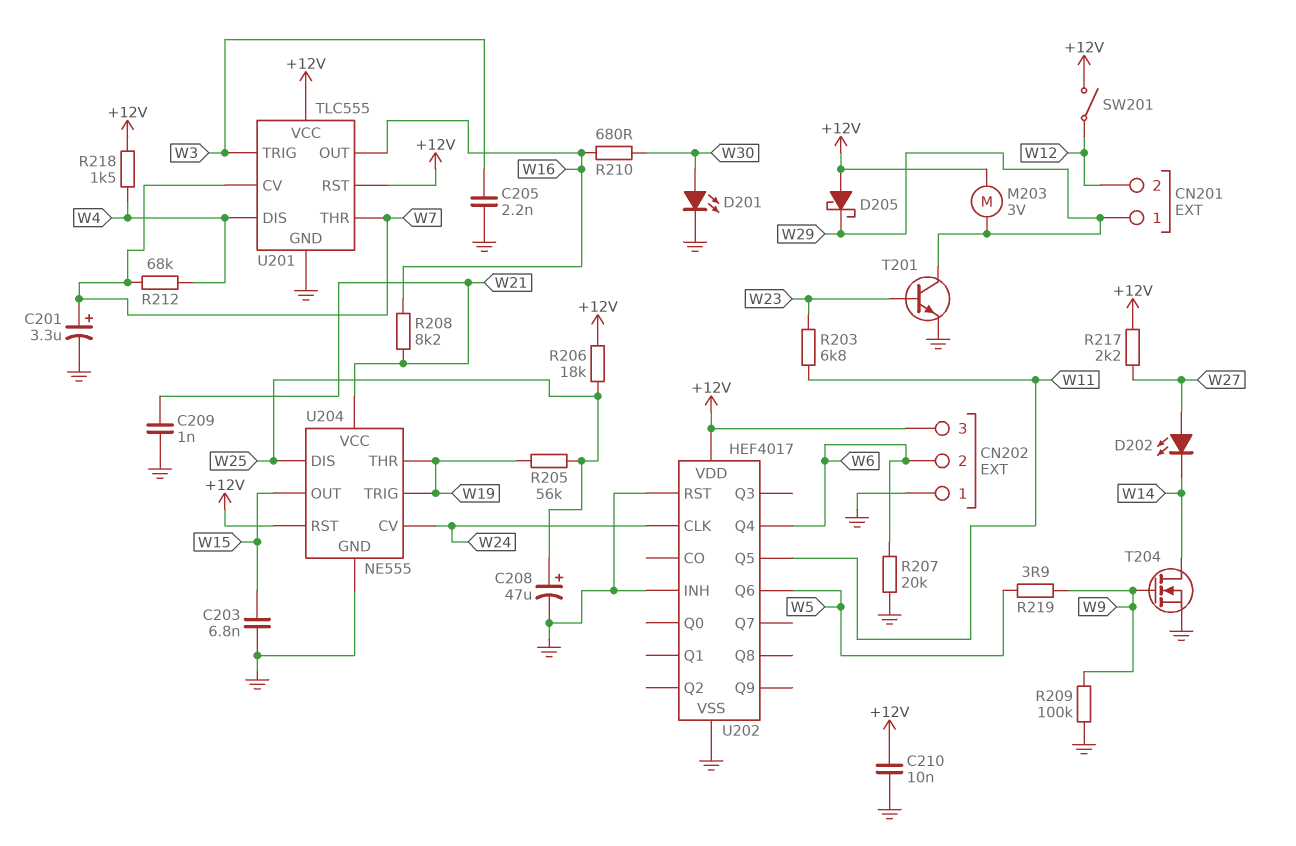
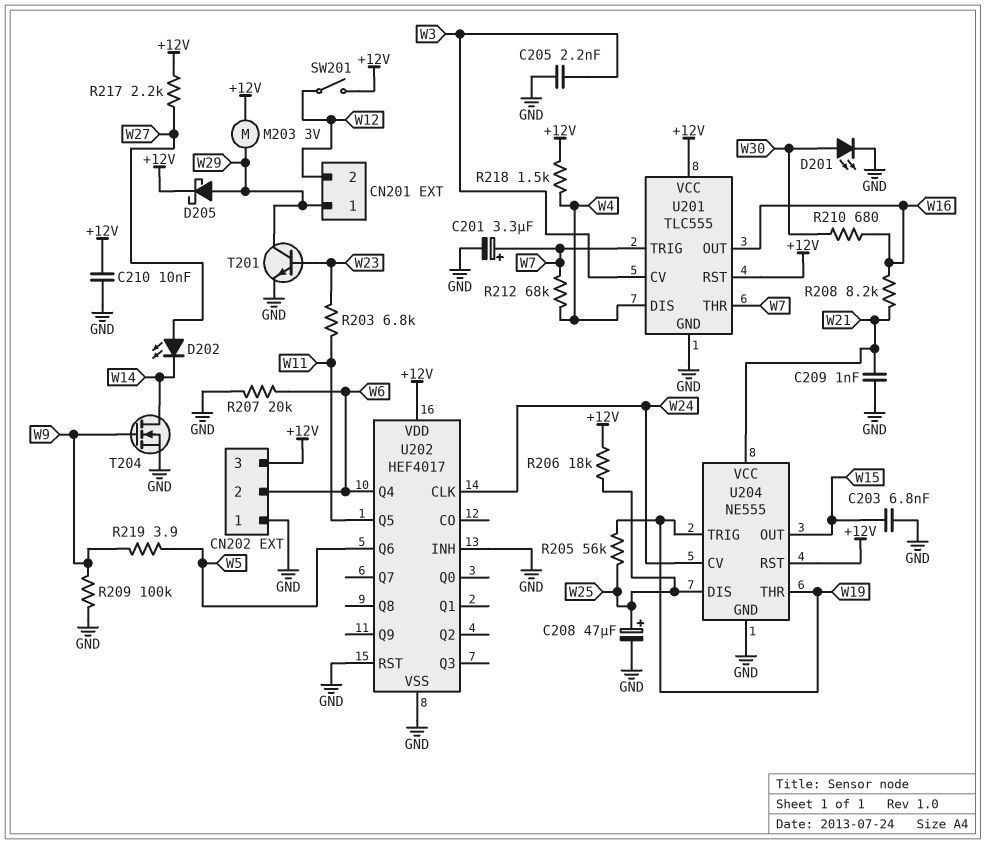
D205: schottky (A +12V, K W29) -> schottky (A W29, K +12V)
U201 pin CV: W7 -> W3
U201 pin TRIG: W3 -> W7

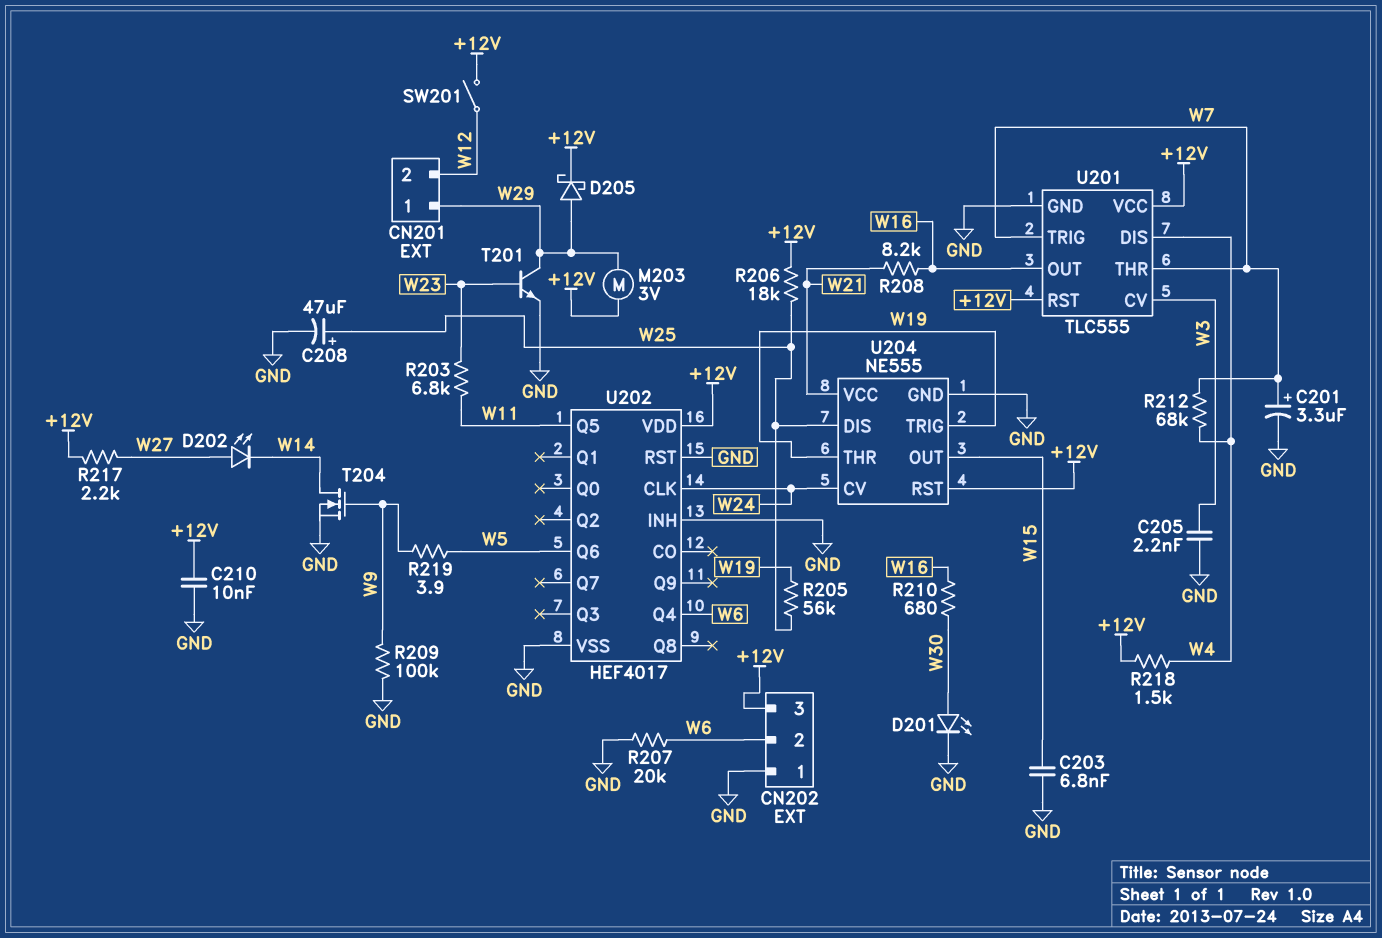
C209: 1nF (GND, W21) -> none

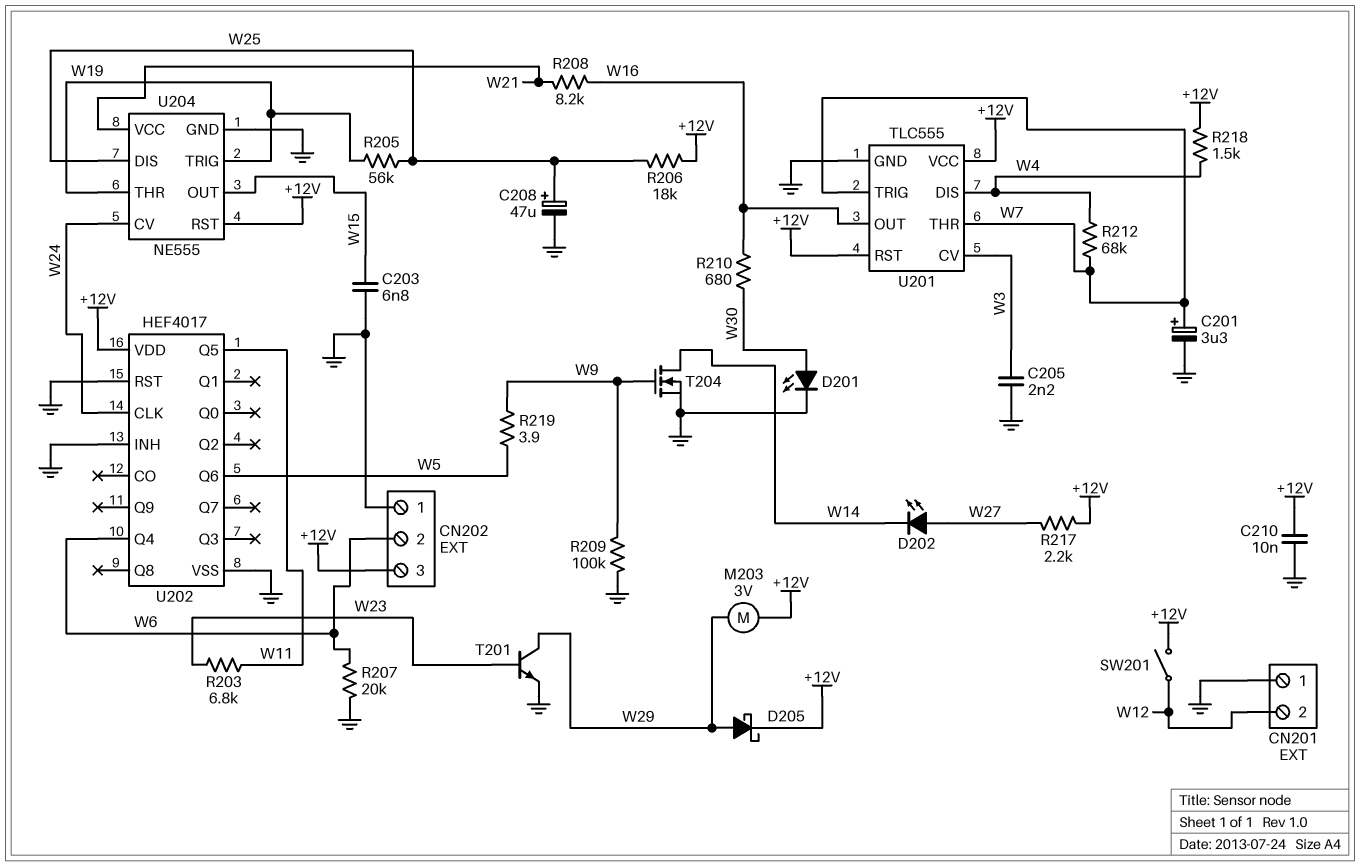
CN201 pin 1: W29 -> GND

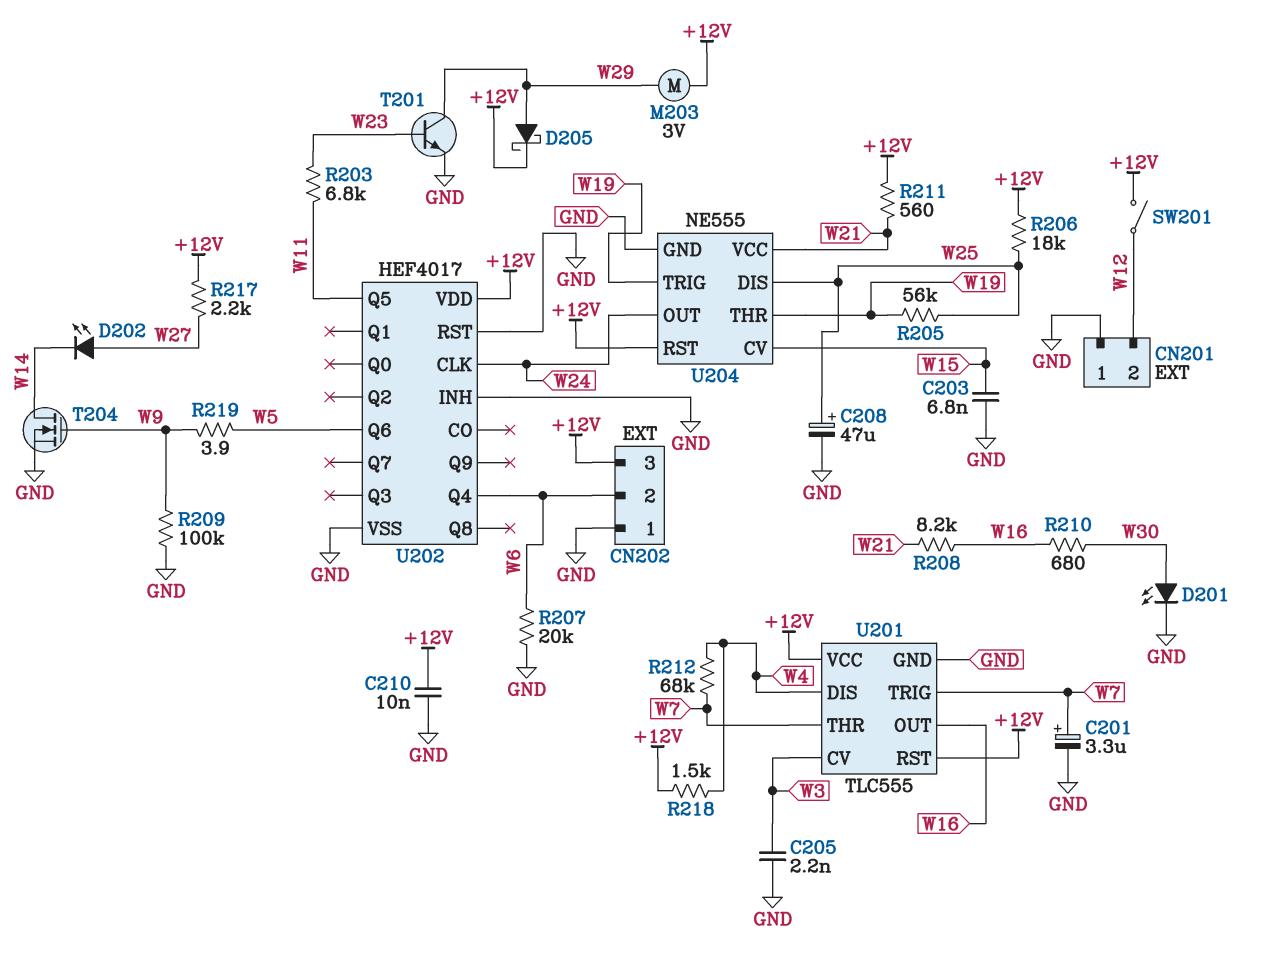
R211: none -> 560 (+12V, W21)
U204 pin CV: W24 -> W15
U204 pin OUT: W15 -> W24

